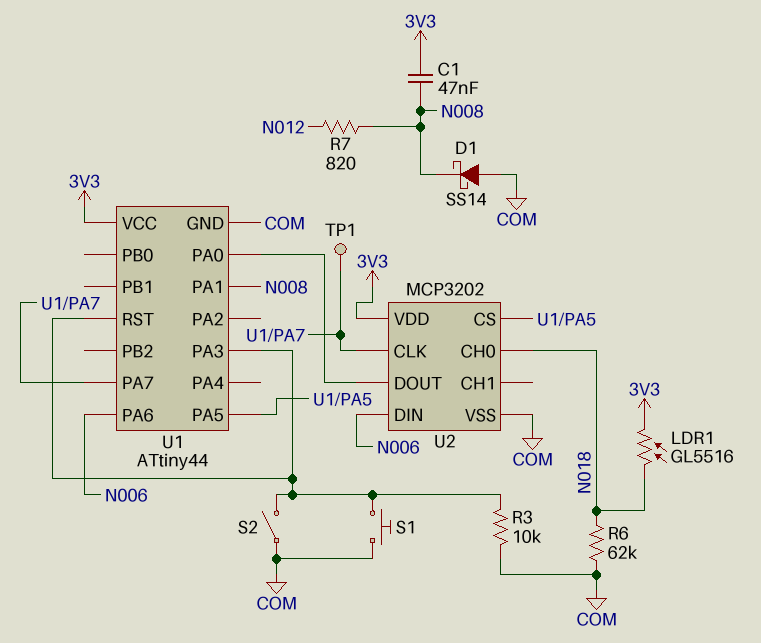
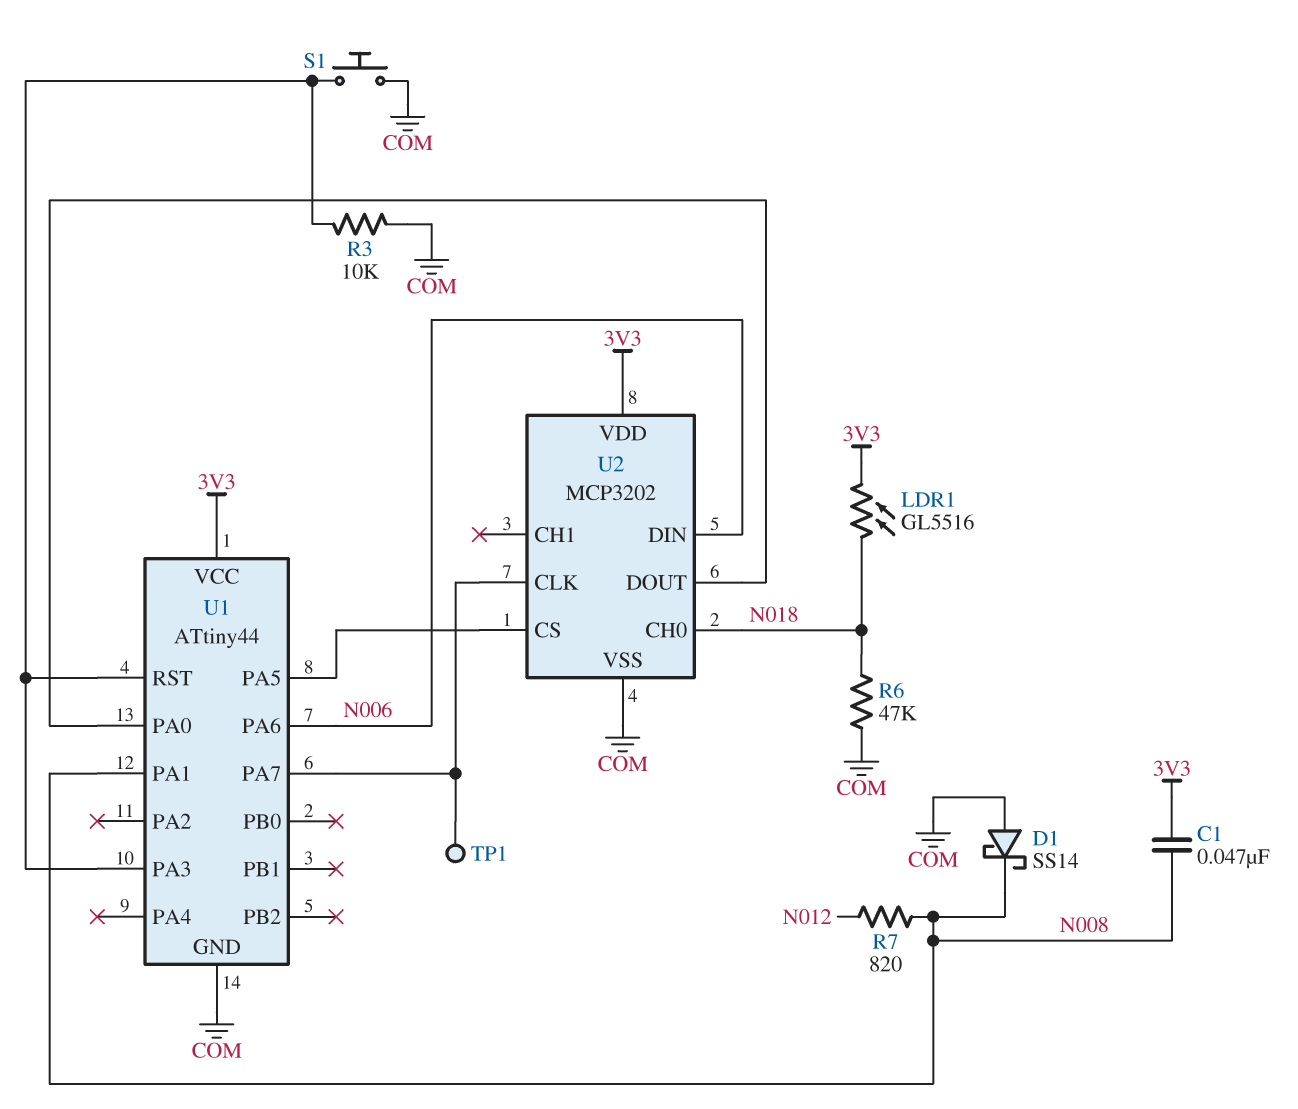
R6: 62k (COM, N018) -> 47k (COM, N018)
S2: switch (COM, U1/PA3) -> none

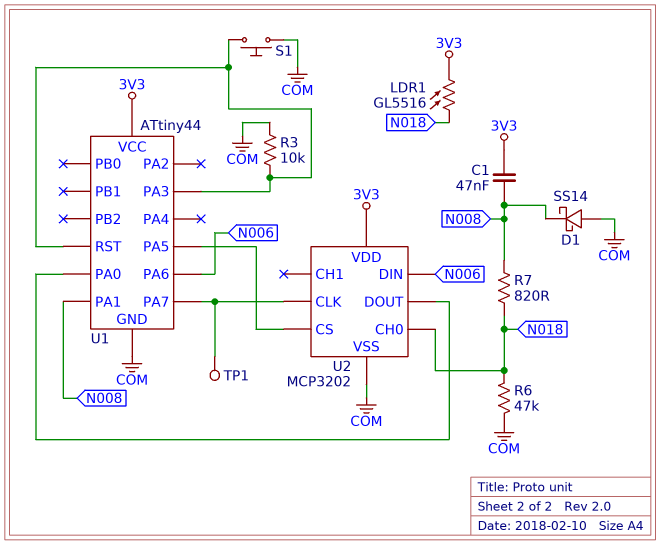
R7: 820 (N008, N012) -> 820 (N008, N018)

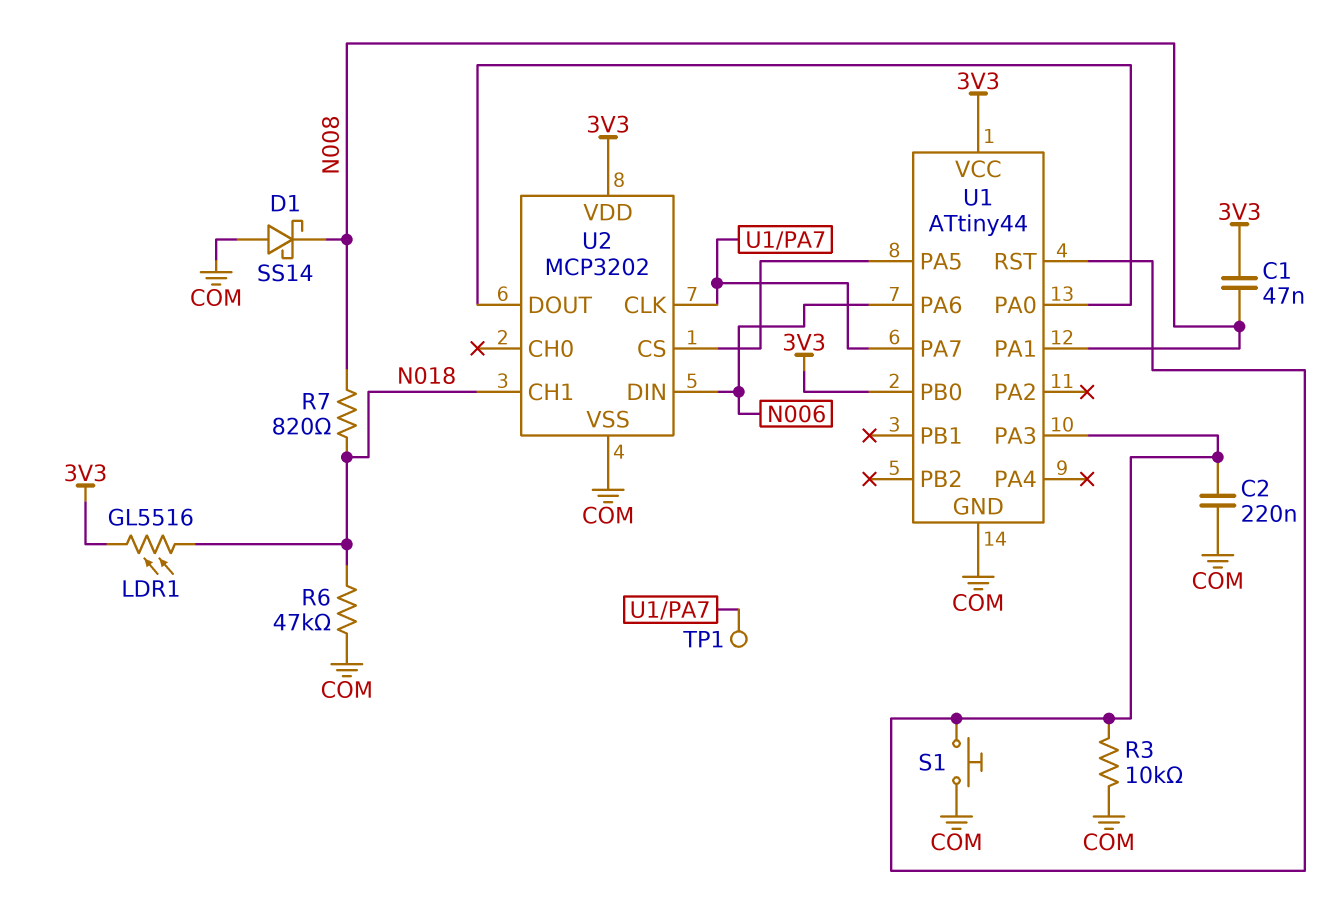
C2: none -> 220nF (COM, U1/PA3)
U1 pin PB0: none -> 3V3
U2 pin CH0: N018 -> none
U2 pin CH1: none -> N018

